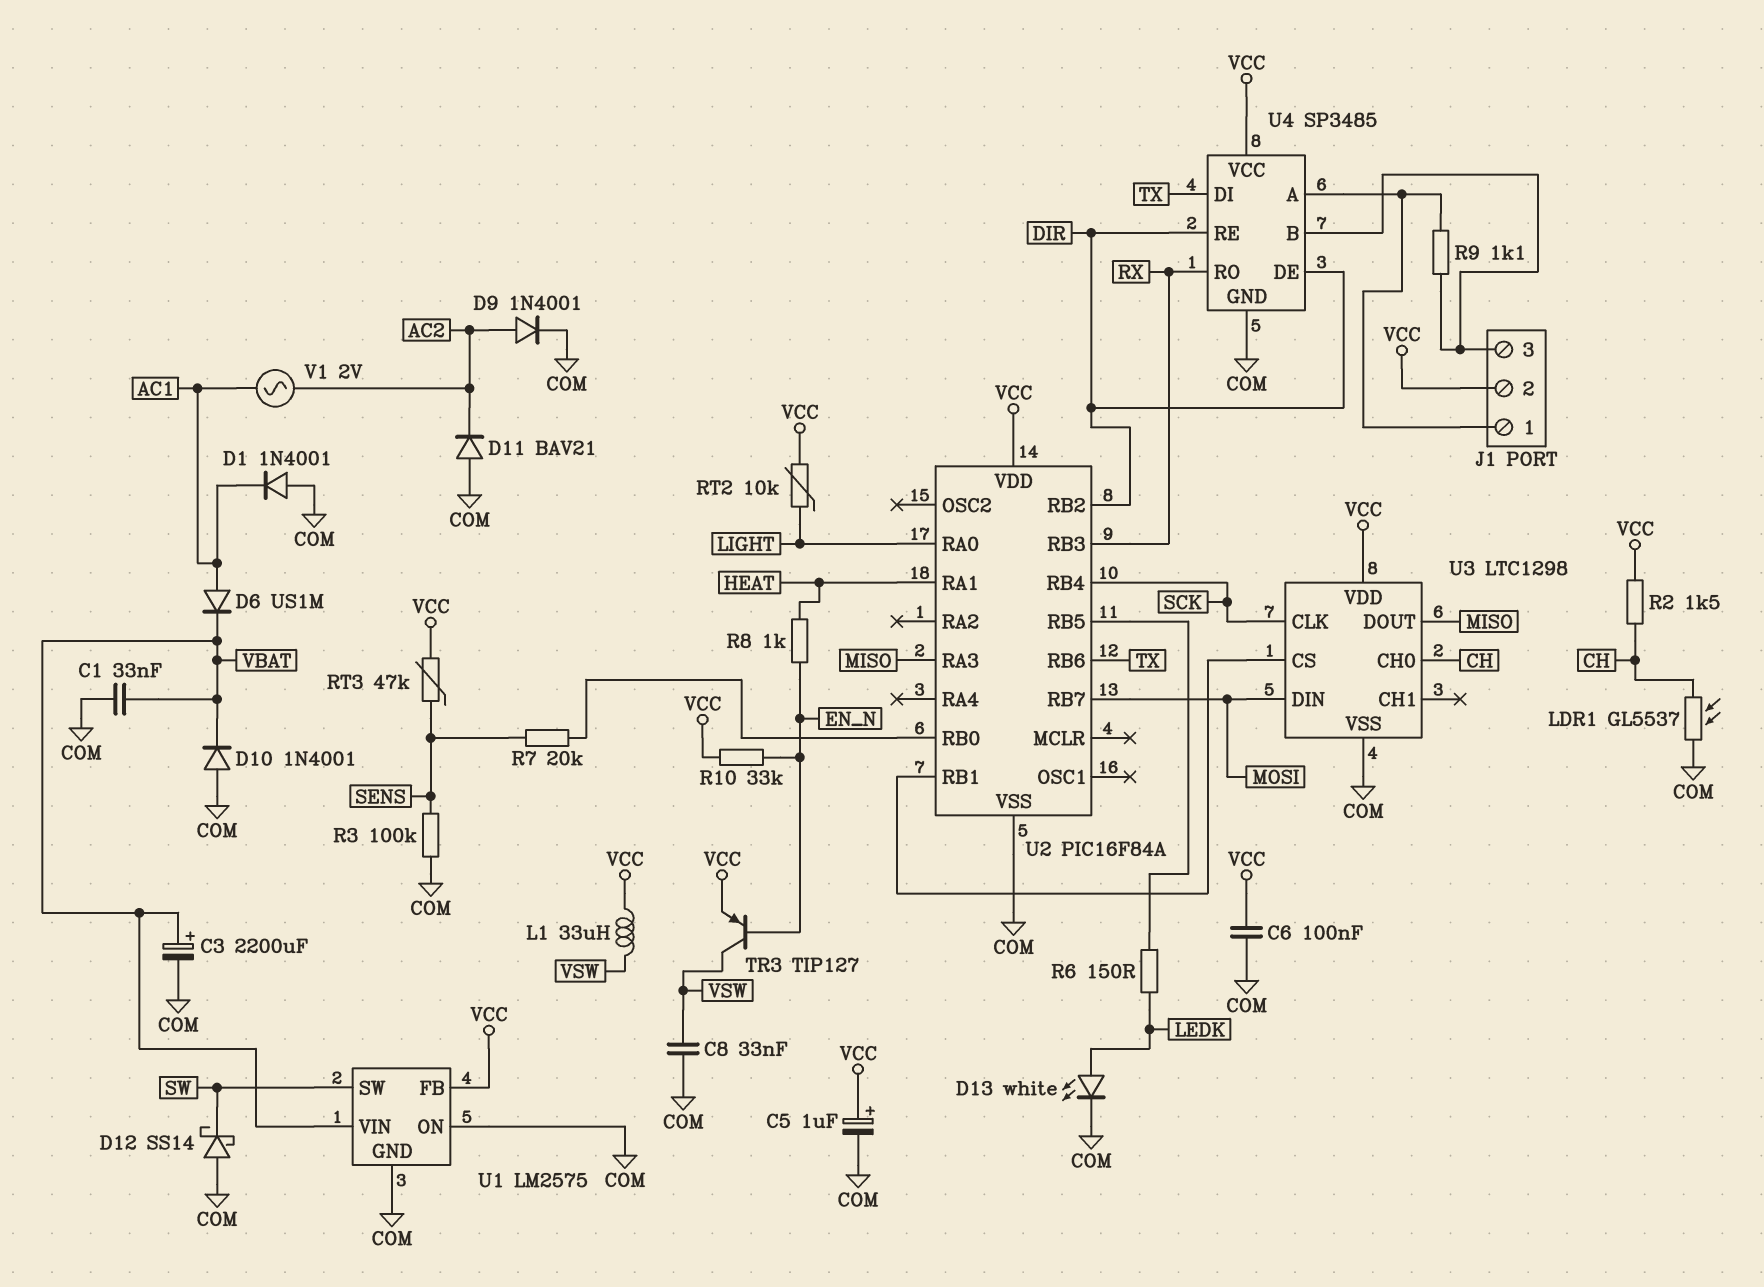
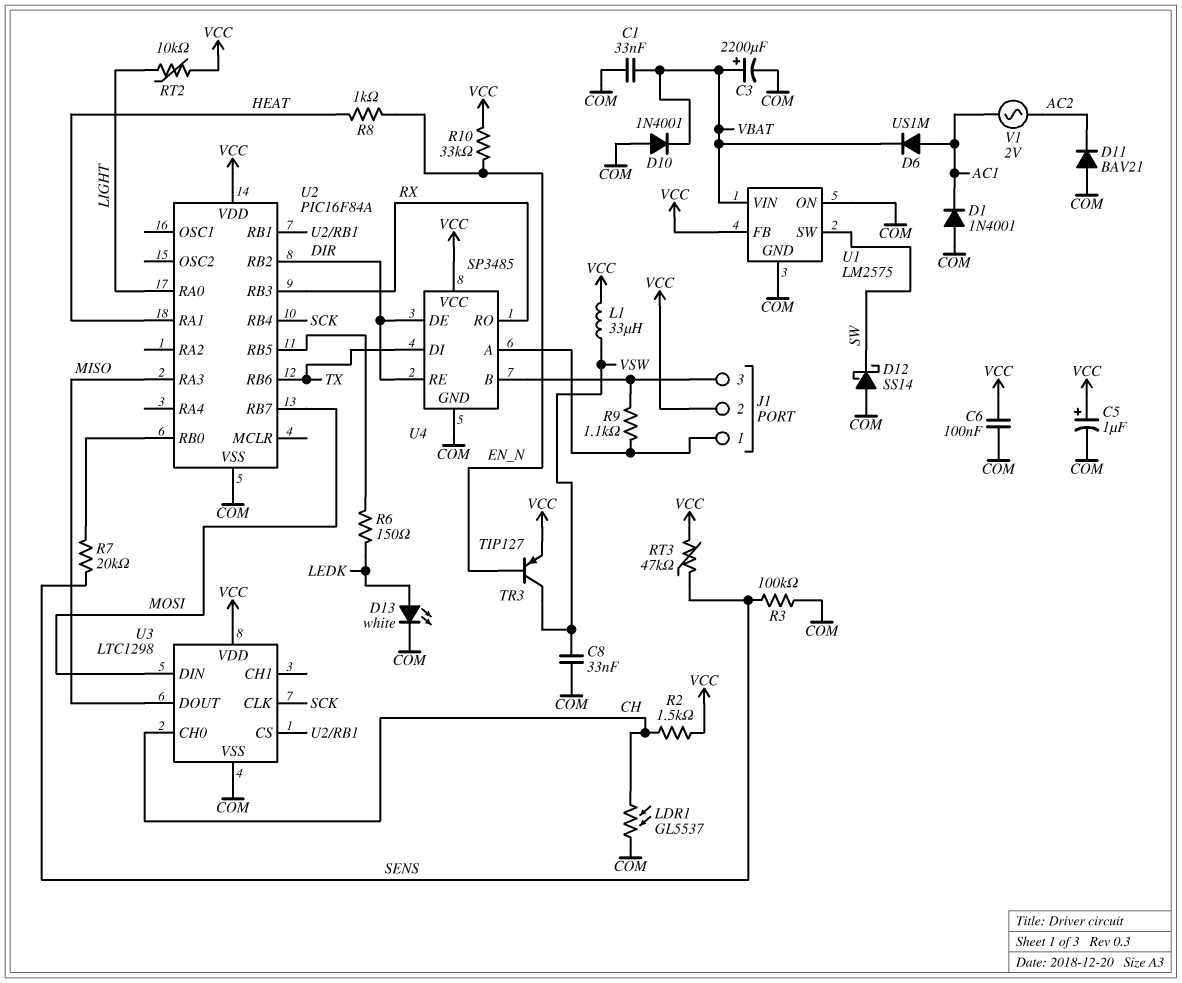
D9: diode 1N4001 (A AC2, K COM) -> none

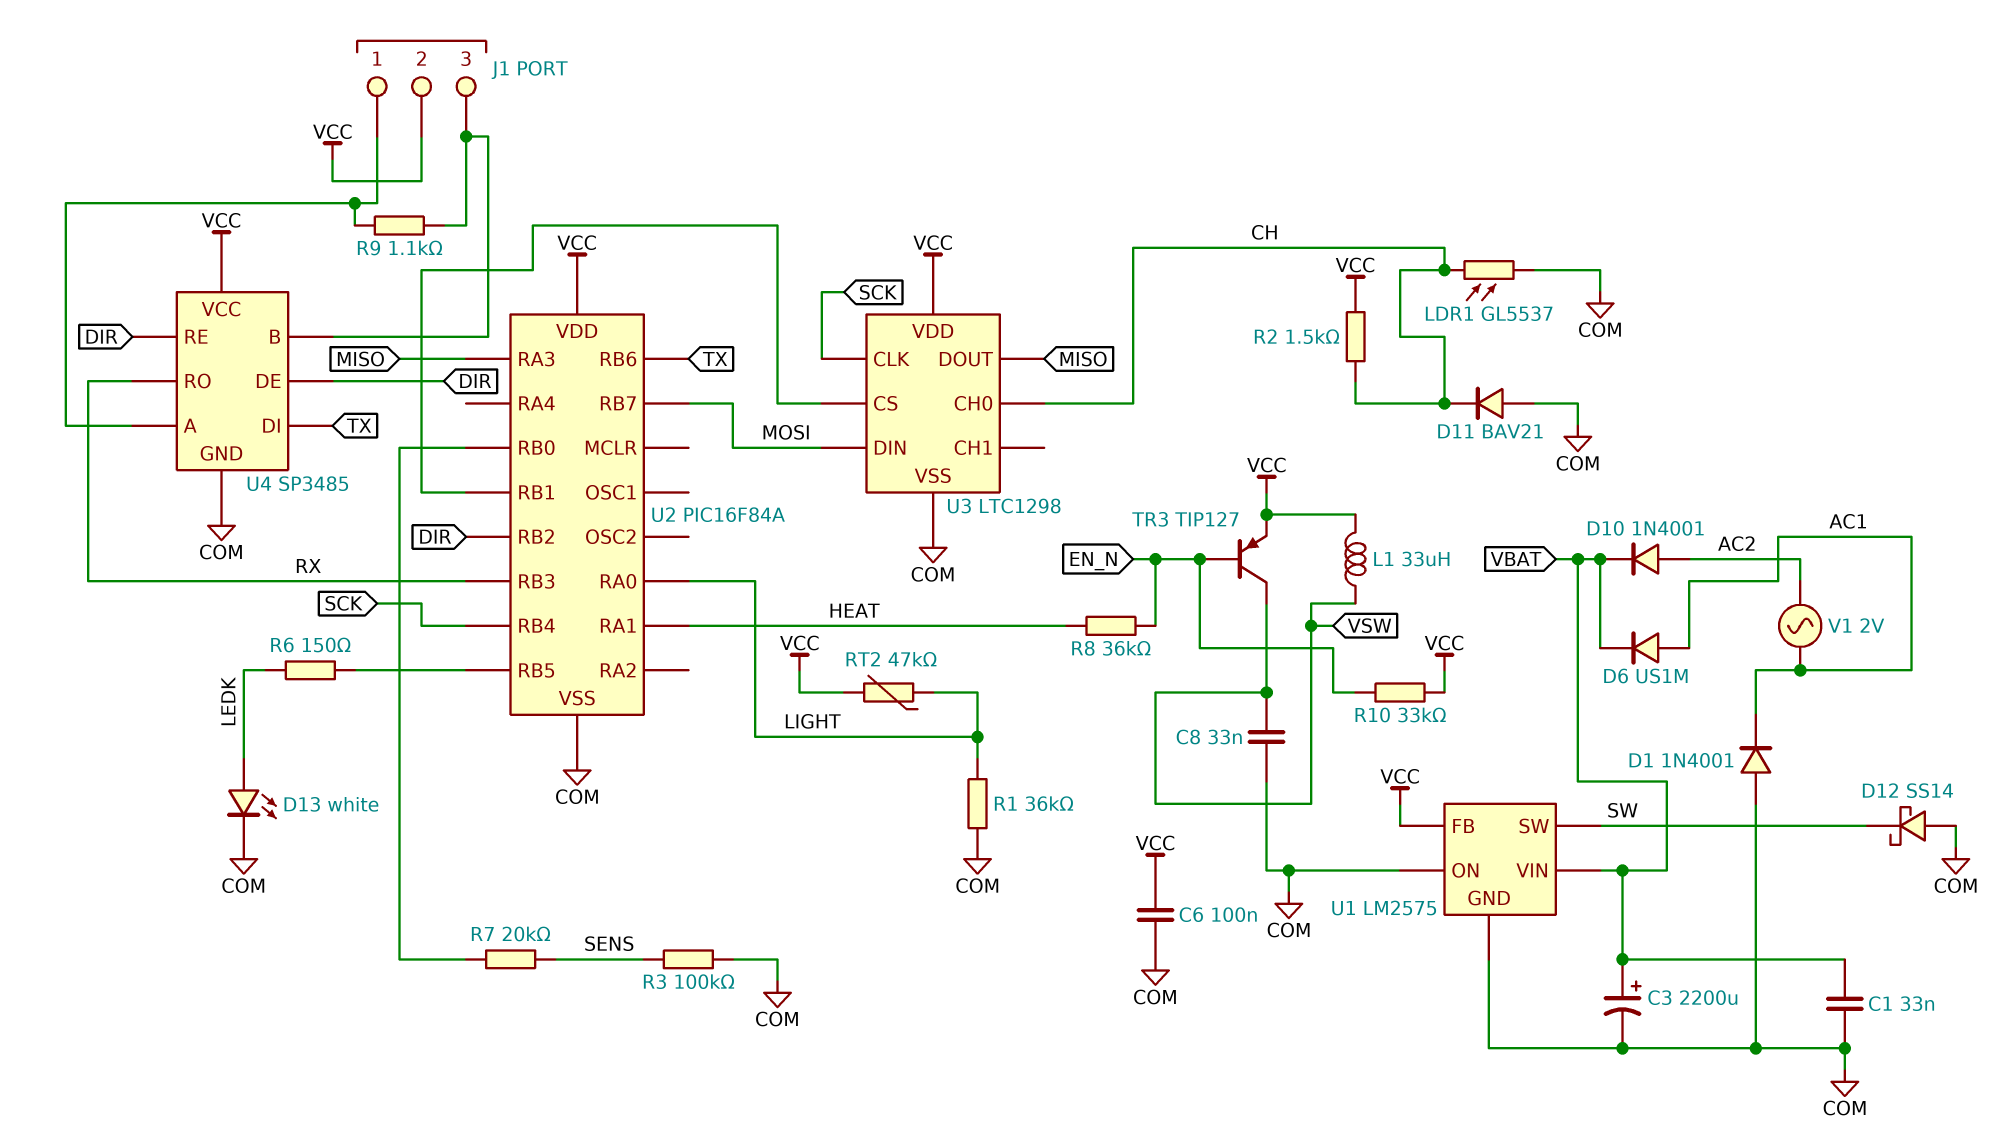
C5: 1uF (plus VCC, minus COM) -> none
D10: diode 1N4001 (A COM, K VBAT) -> diode 1N4001 (A AC2, K VBAT)
D11: diode BAV21 (A COM, K AC2) -> diode BAV21 (A COM, K CH)
R1: none -> 36k (COM, LIGHT)
R8: 1k (EN_N, HEAT) -> 36k (EN_N, HEAT)
RT2: 10k (LIGHT, VCC) -> 47k (LIGHT, VCC)
RT3: 47k (SENS, VCC) -> none

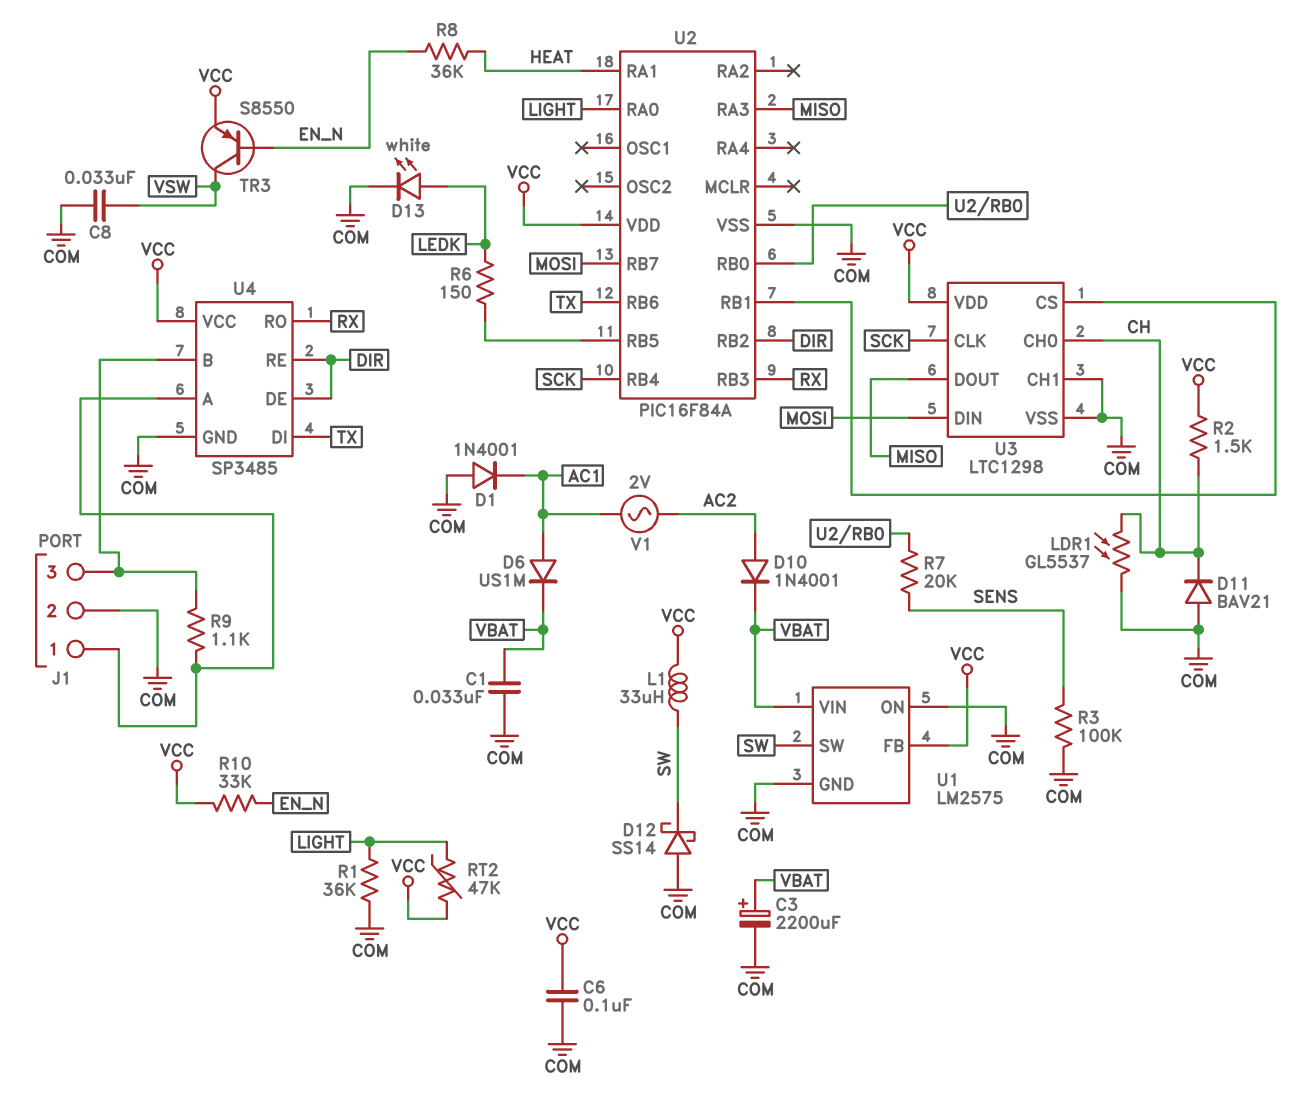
J1 pin 2: VCC -> COM
L1: 33uH (VCC, VSW) -> 33uH (SW, VCC)
TR3: PNP TIP127 (B EN_N, C VSW, E VCC) -> PNP S8550 (B EN_N, C VSW, E VCC)
U3 pin CH1: none -> COM

